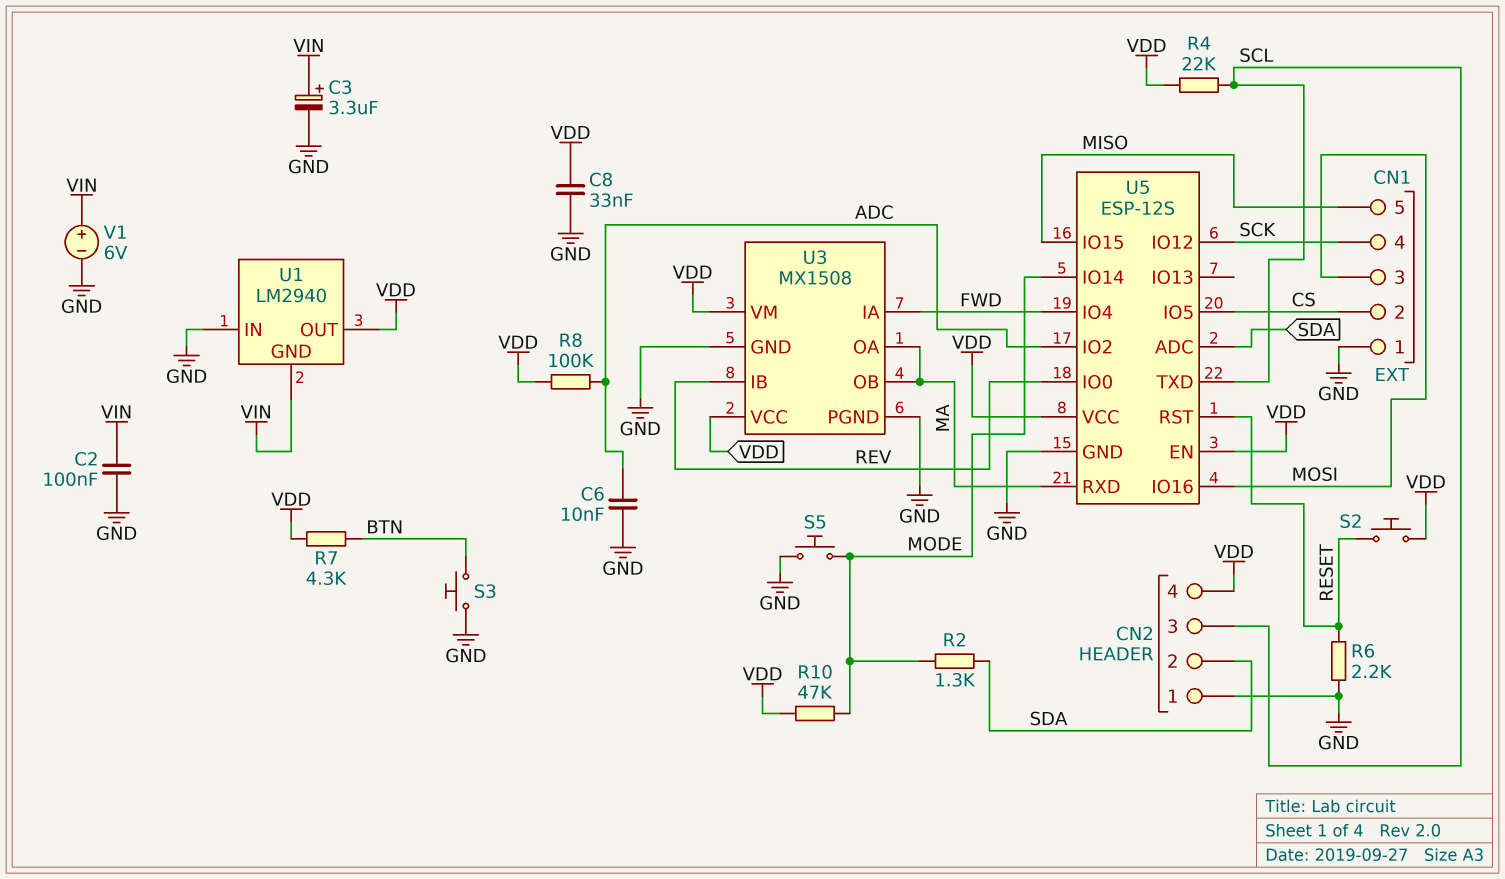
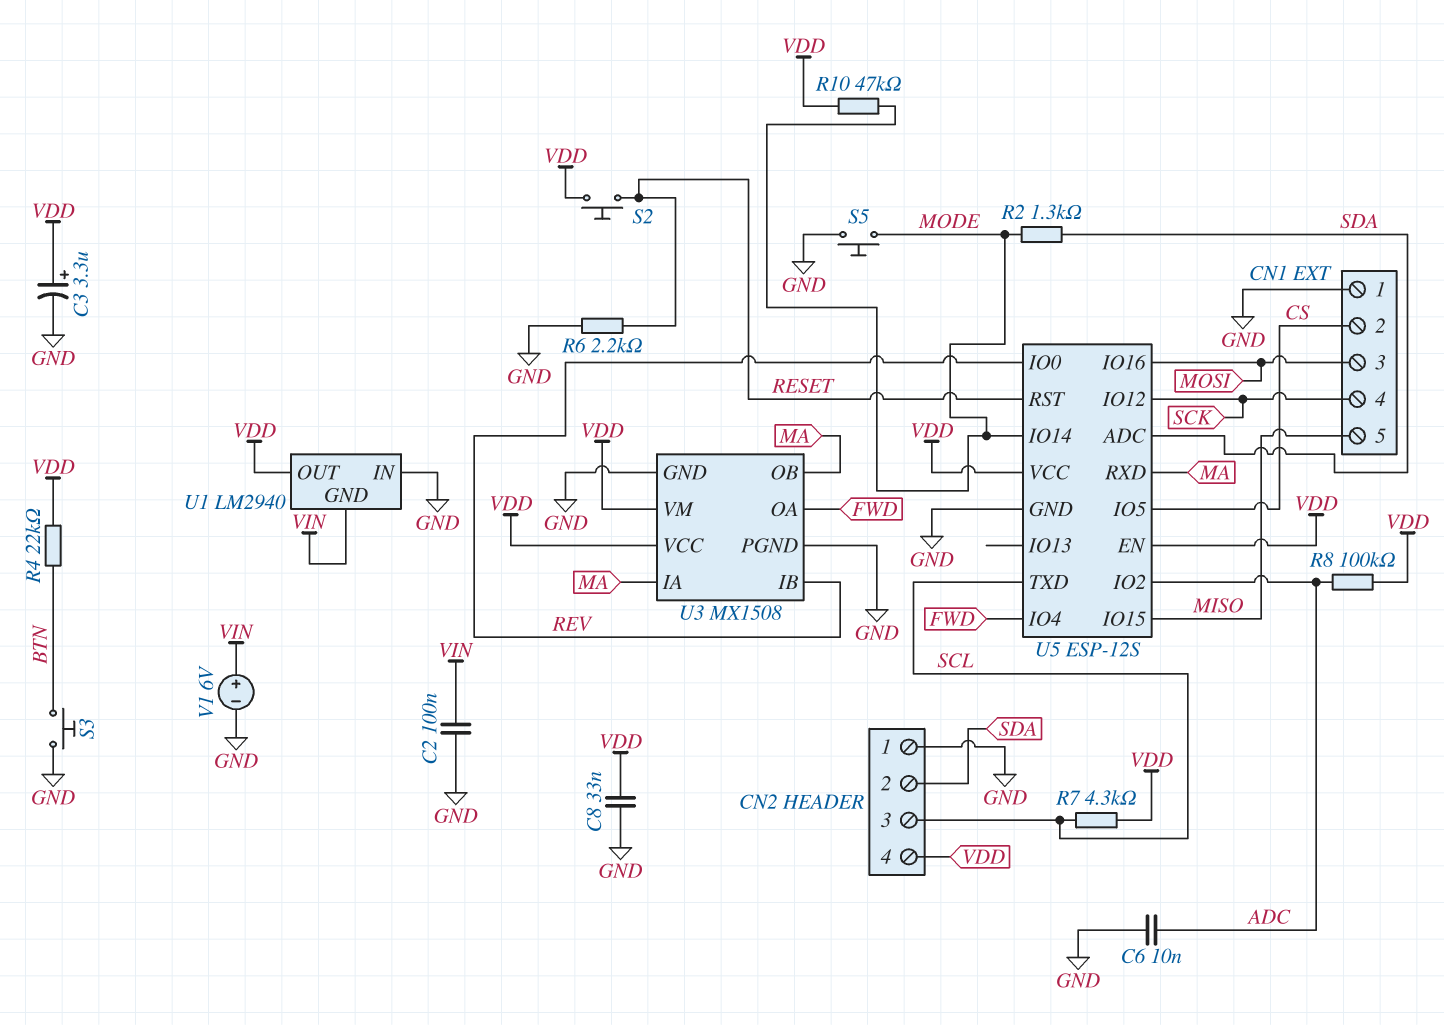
C3: 3.3uF (plus VIN, minus GND) -> 3.3uF (plus VDD, minus GND)
R4: 22k (SCL, VDD) -> 22k (BTN, VDD)
R7: 4.3k (BTN, VDD) -> 4.3k (SCL, VDD)
U3 pin IA: FWD -> MA
U3 pin OA: MA -> FWD

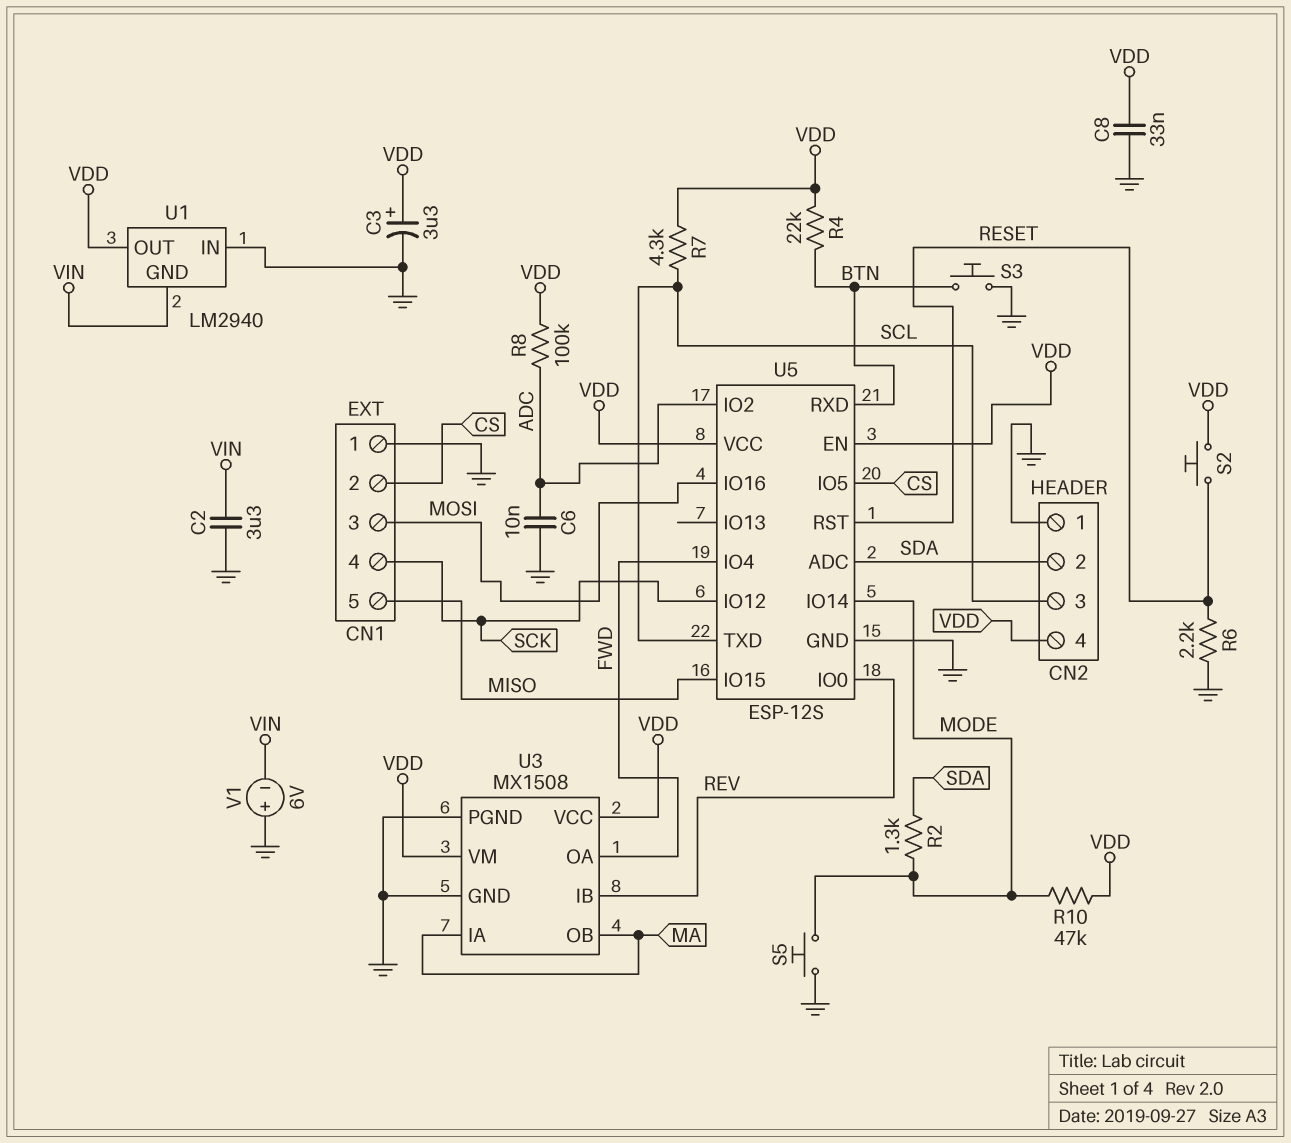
C2: 100nF (GND, VIN) -> 3.3uF (GND, VIN)
U5 pin RXD: MA -> BTN
V1: 6V (plus VIN, minus GND) -> 6V (plus GND, minus VIN)

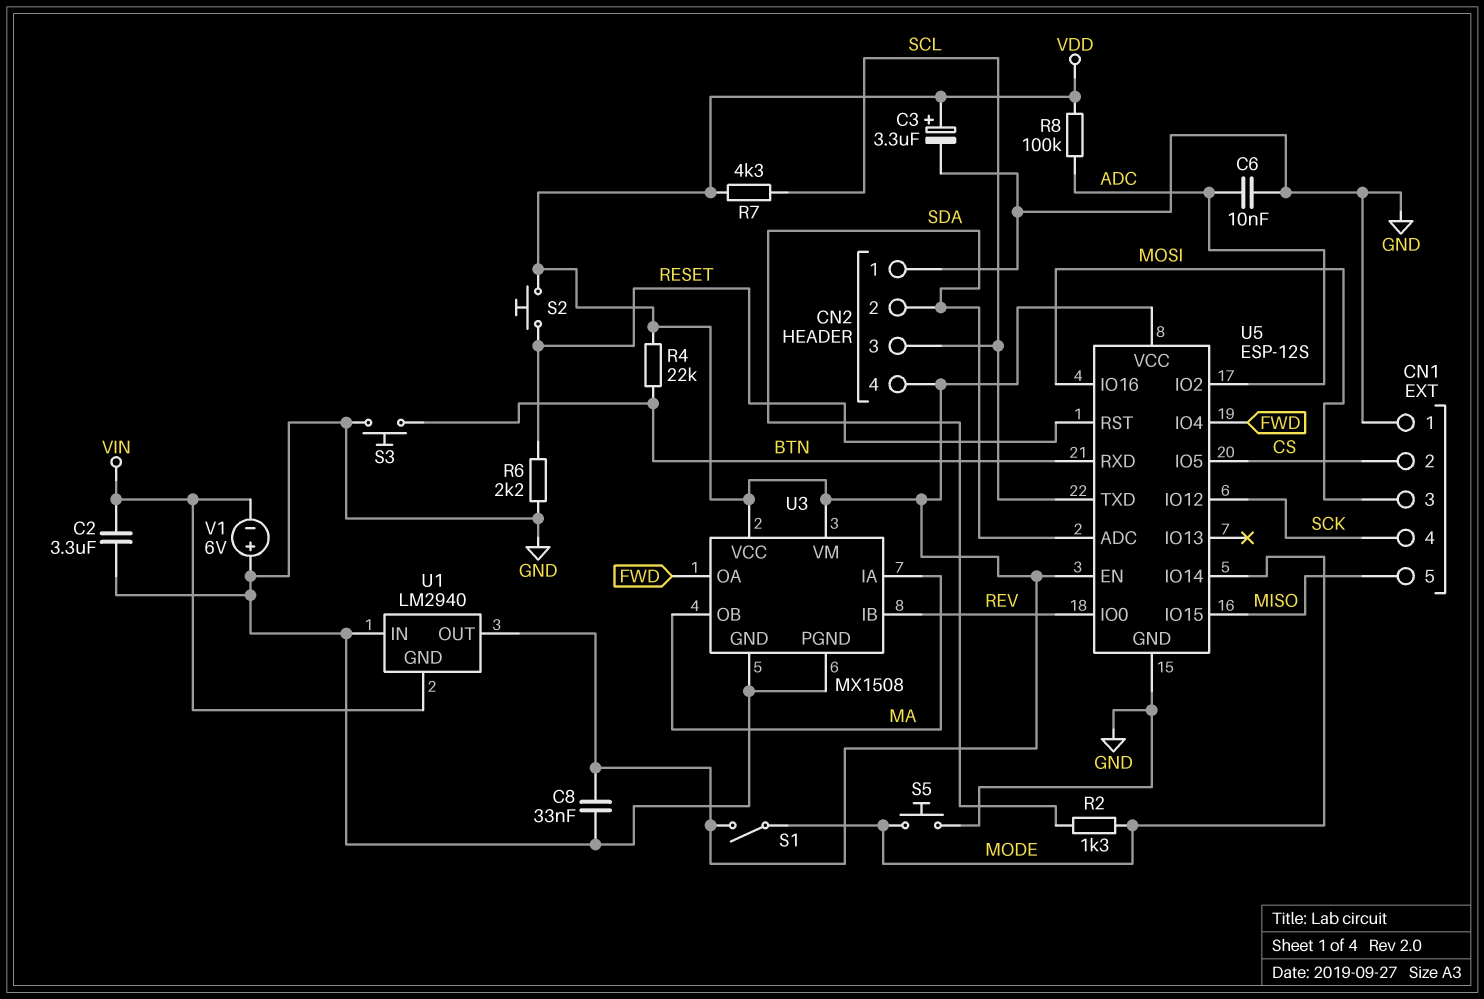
R10: 47k (MODE, VDD) -> none
S1: none -> switch (MODE, VDD)

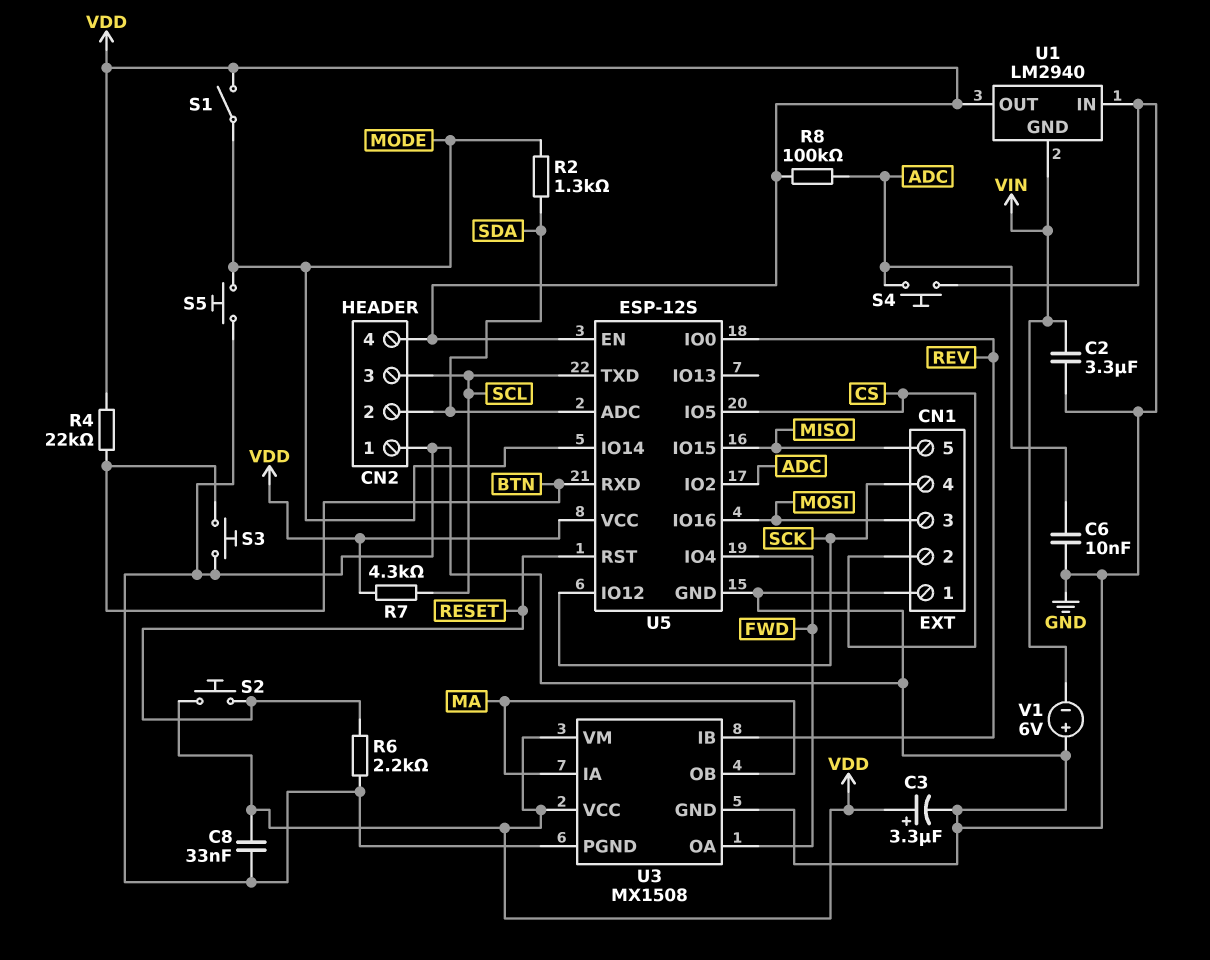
S4: none -> button (ADC, GND)

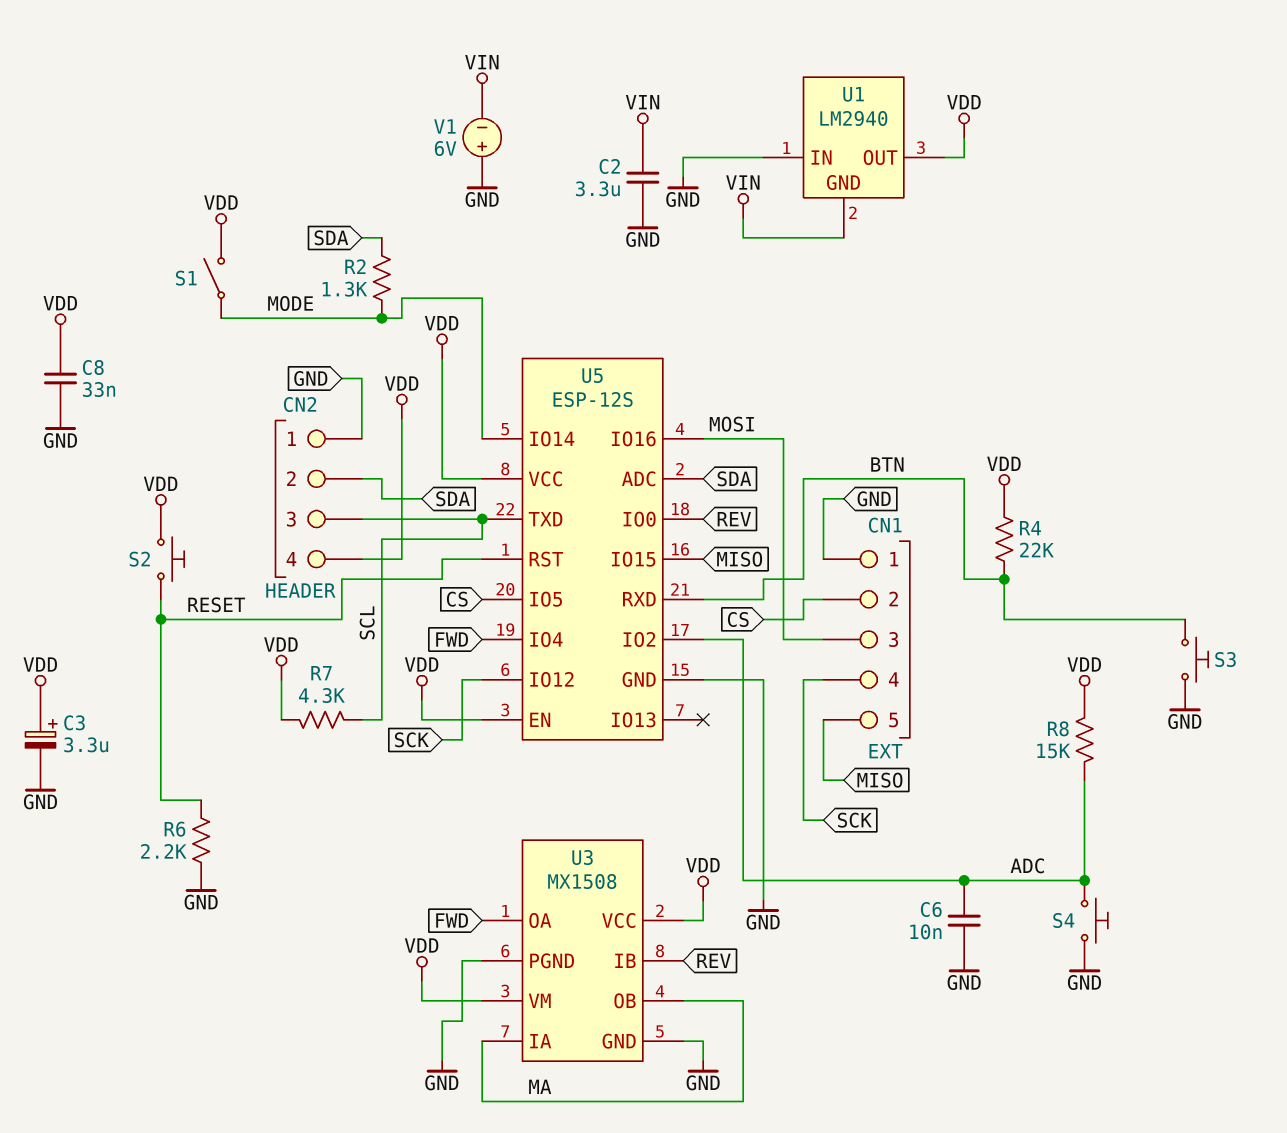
R8: 100k (ADC, VDD) -> 15k (ADC, VDD)
S5: button (GND, MODE) -> none

